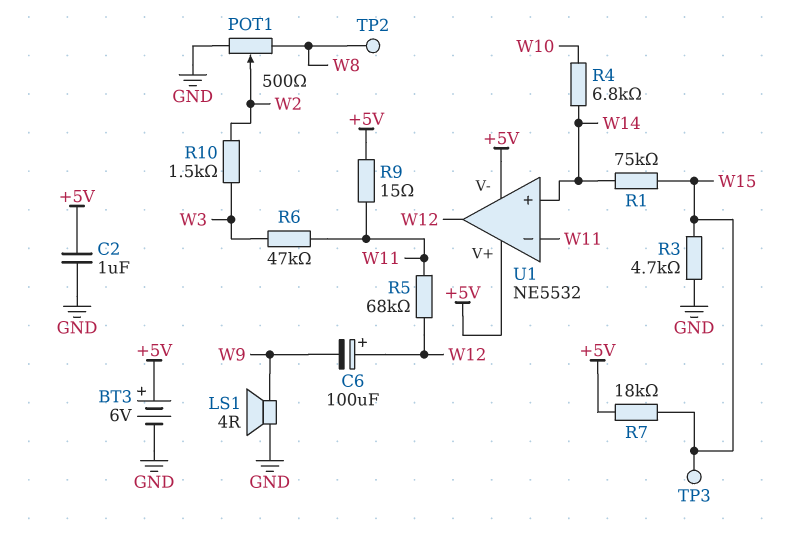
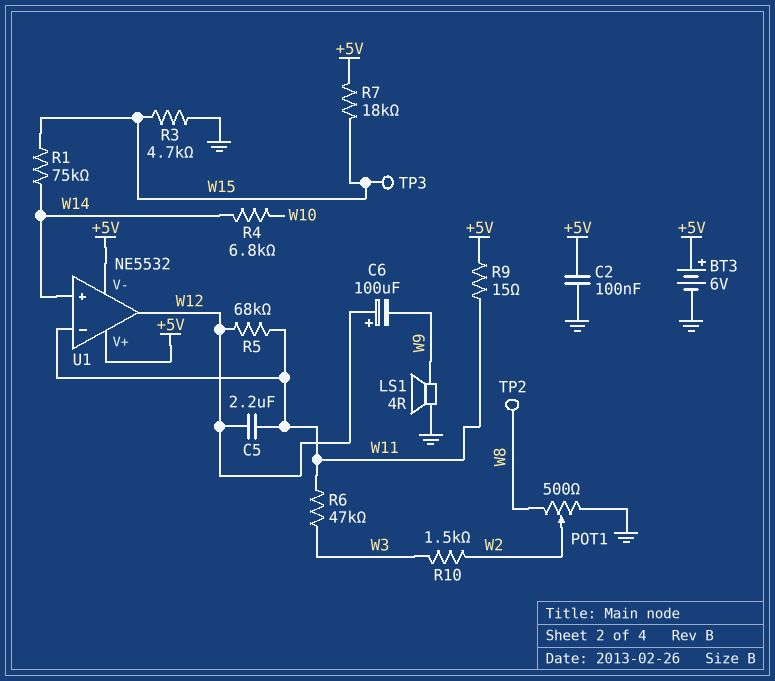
C2: 1uF (+5V, GND) -> 100nF (+5V, GND)
C5: none -> 2.2uF (W11, W12)

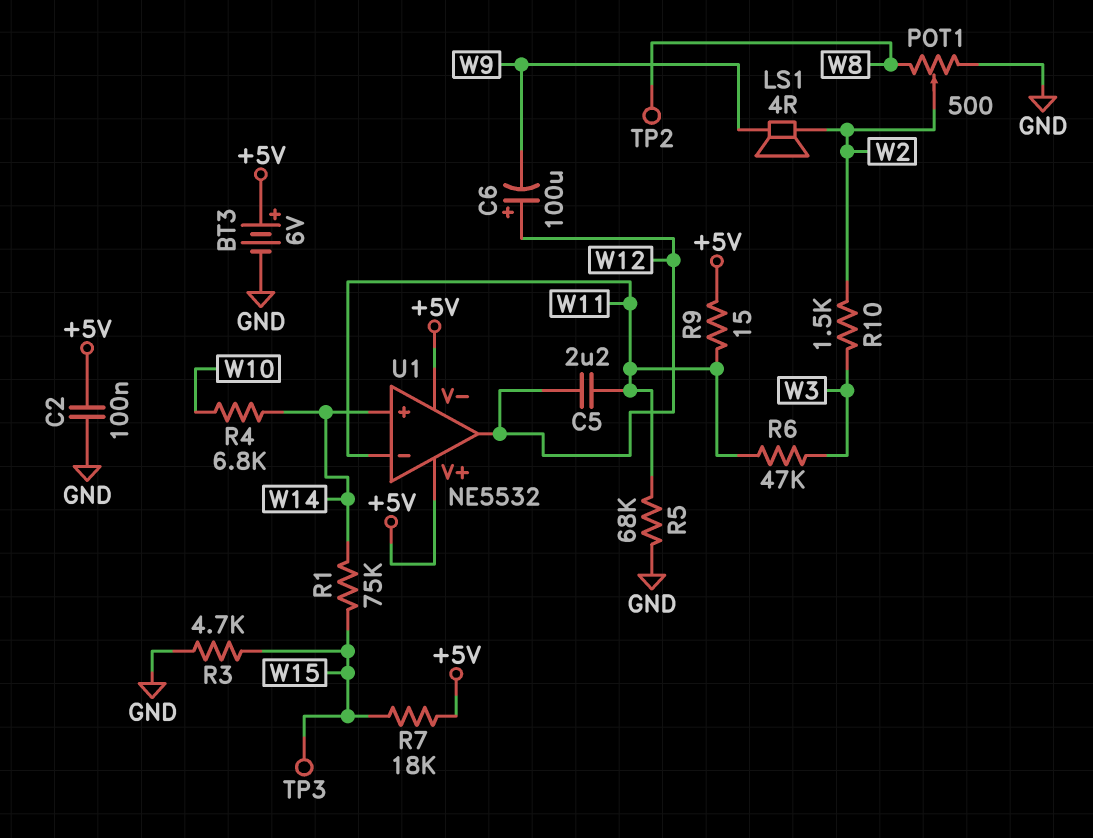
LS1: speaker 4R (GND, W9) -> speaker 4R (W2, W9)
R5: 68k (W11, W12) -> 68k (GND, W11)

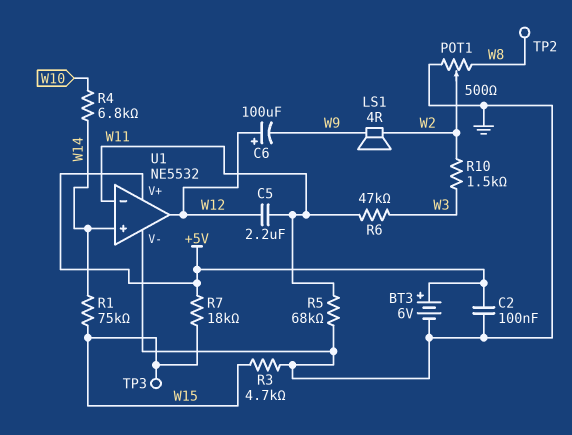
R9: 15 (+5V, W11) -> none
U1 pin V-: +5V -> GND

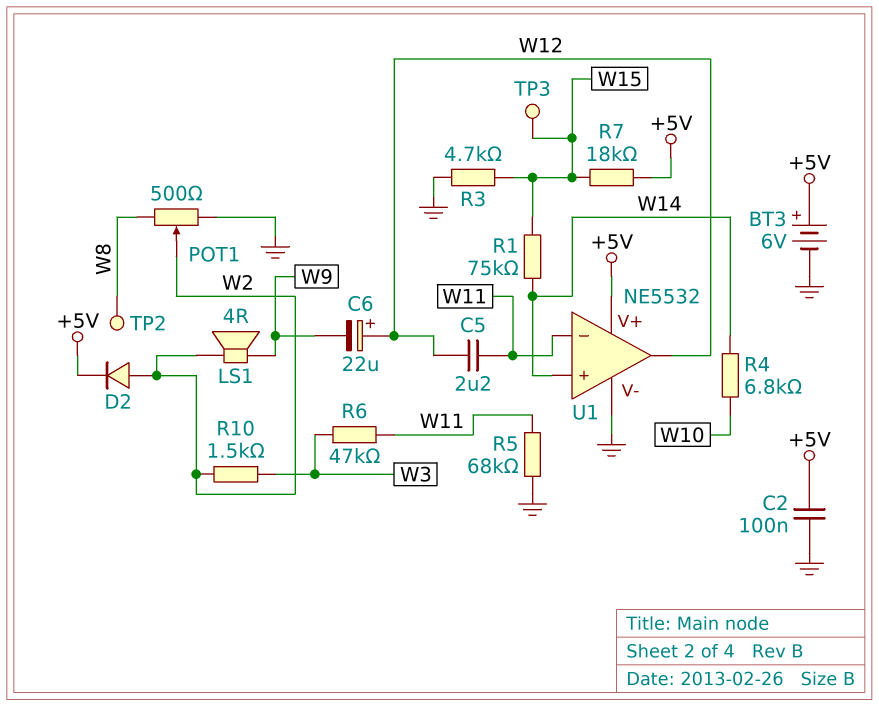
C6: 100uF (plus W12, minus W9) -> 22uF (plus W12, minus W9)
D2: none -> diode (A W2, K +5V)

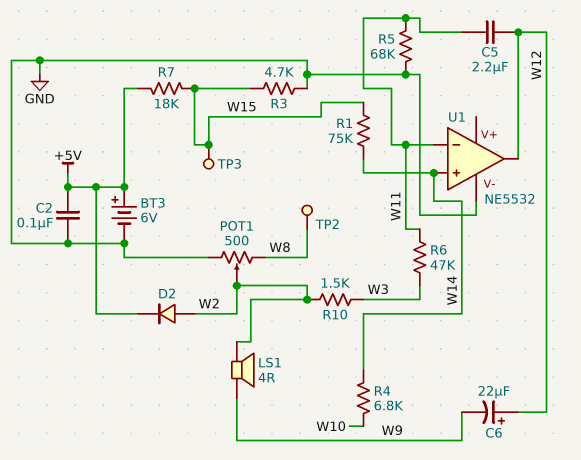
U1 pin V+: +5V -> none

